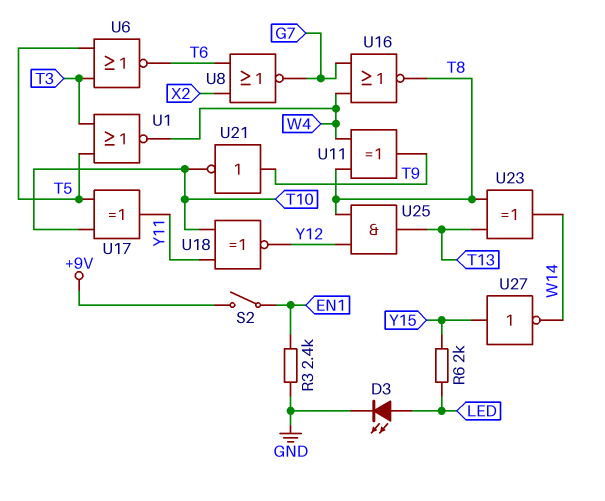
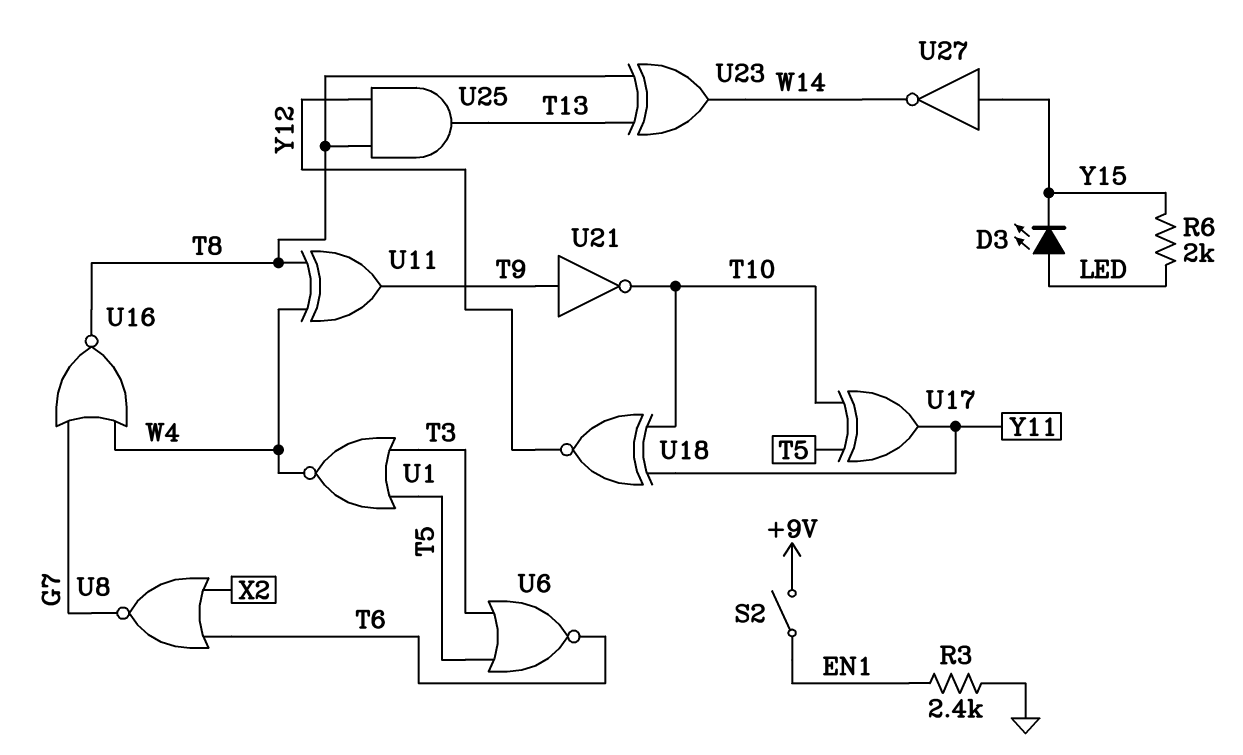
D3: LED (A LED, K GND) -> LED (A LED, K Y15)

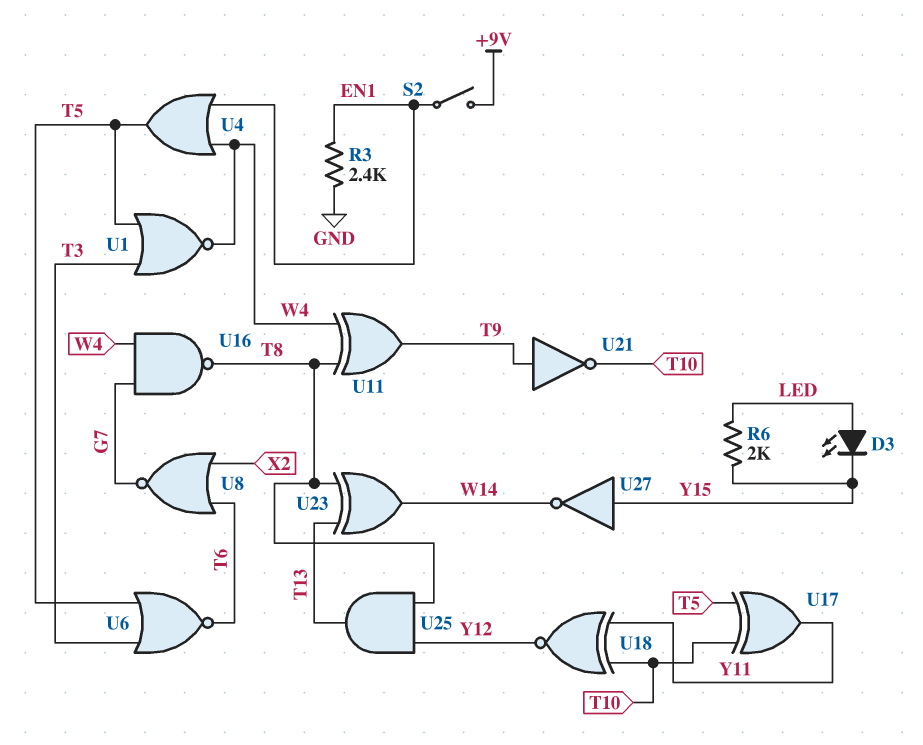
U4: none -> OR (in EN1, in W4, out T5)
U16: NOR (in G7, in W4, out T8) -> NAND (in G7, in W4, out T8)

